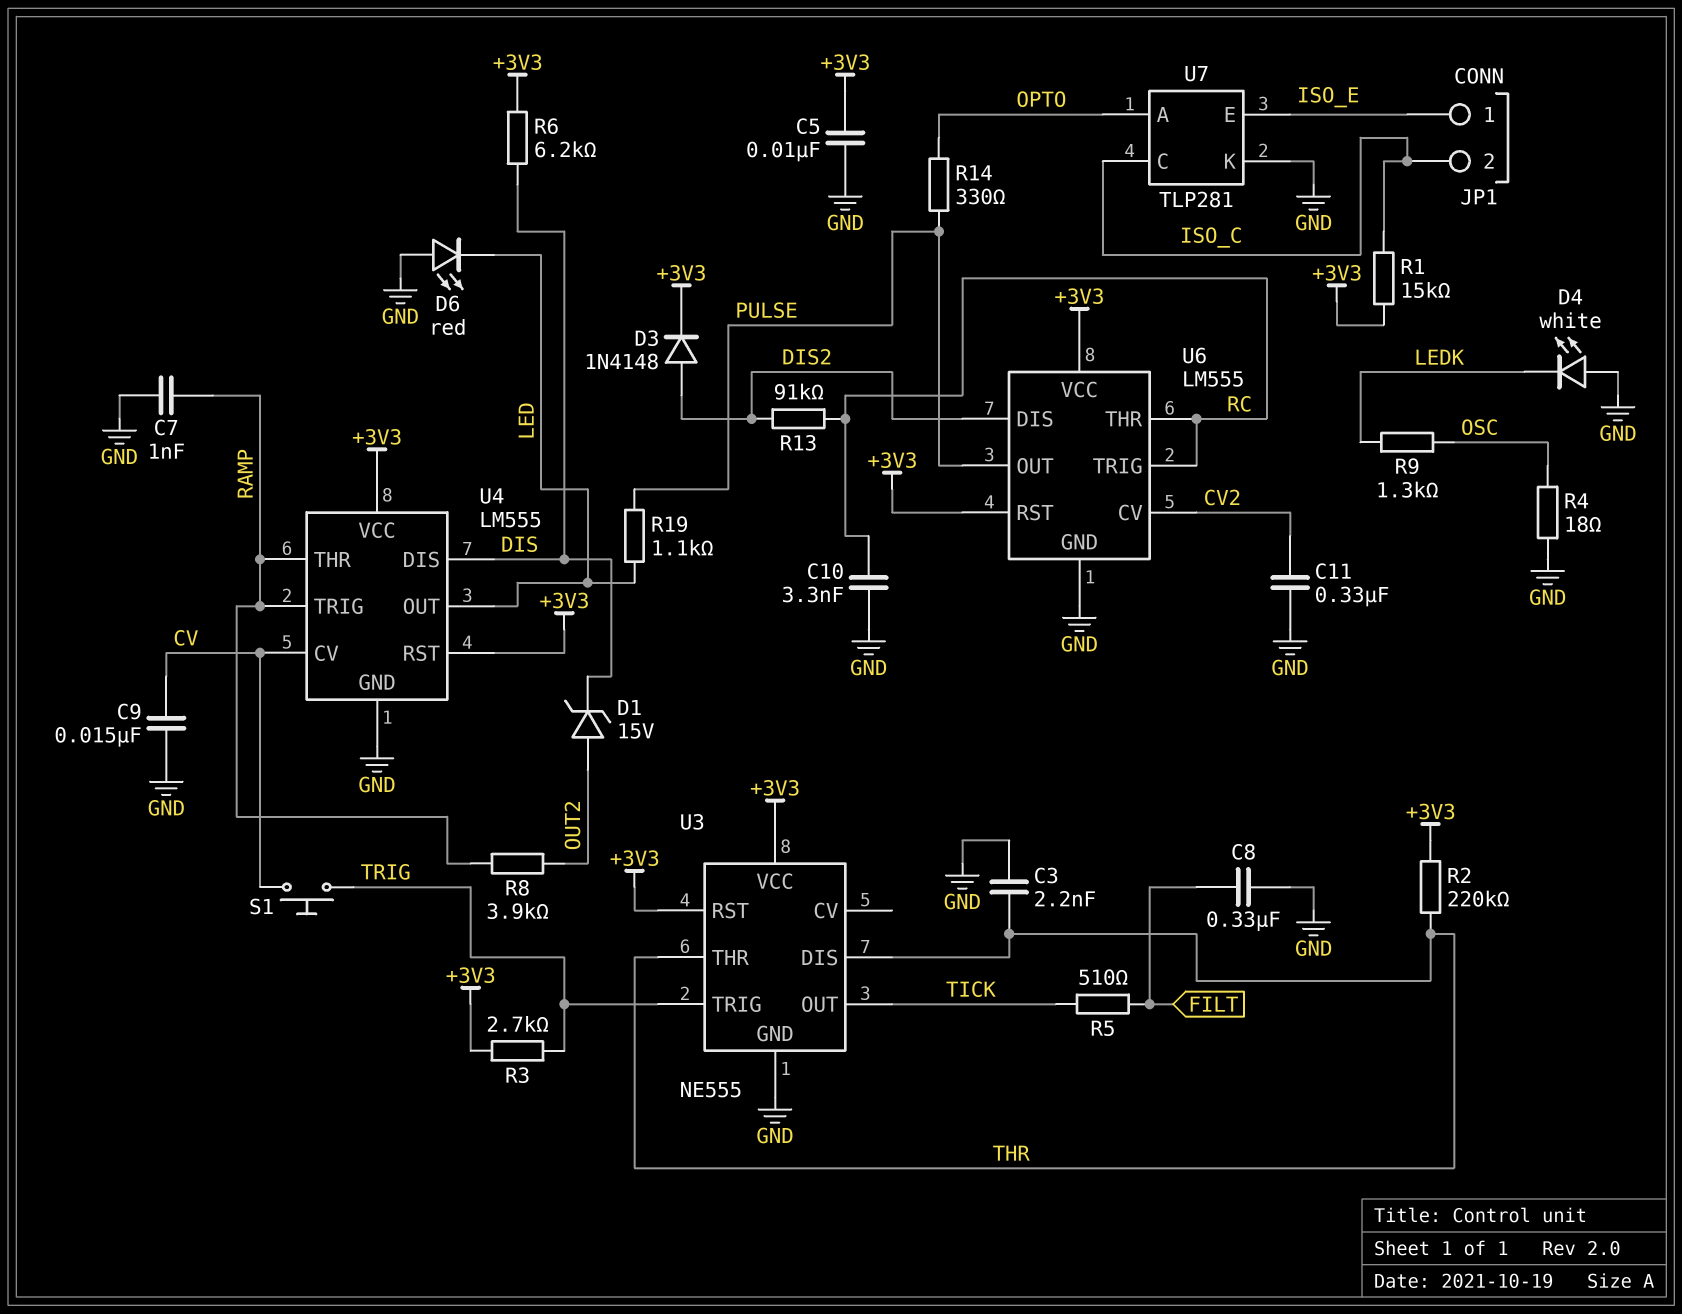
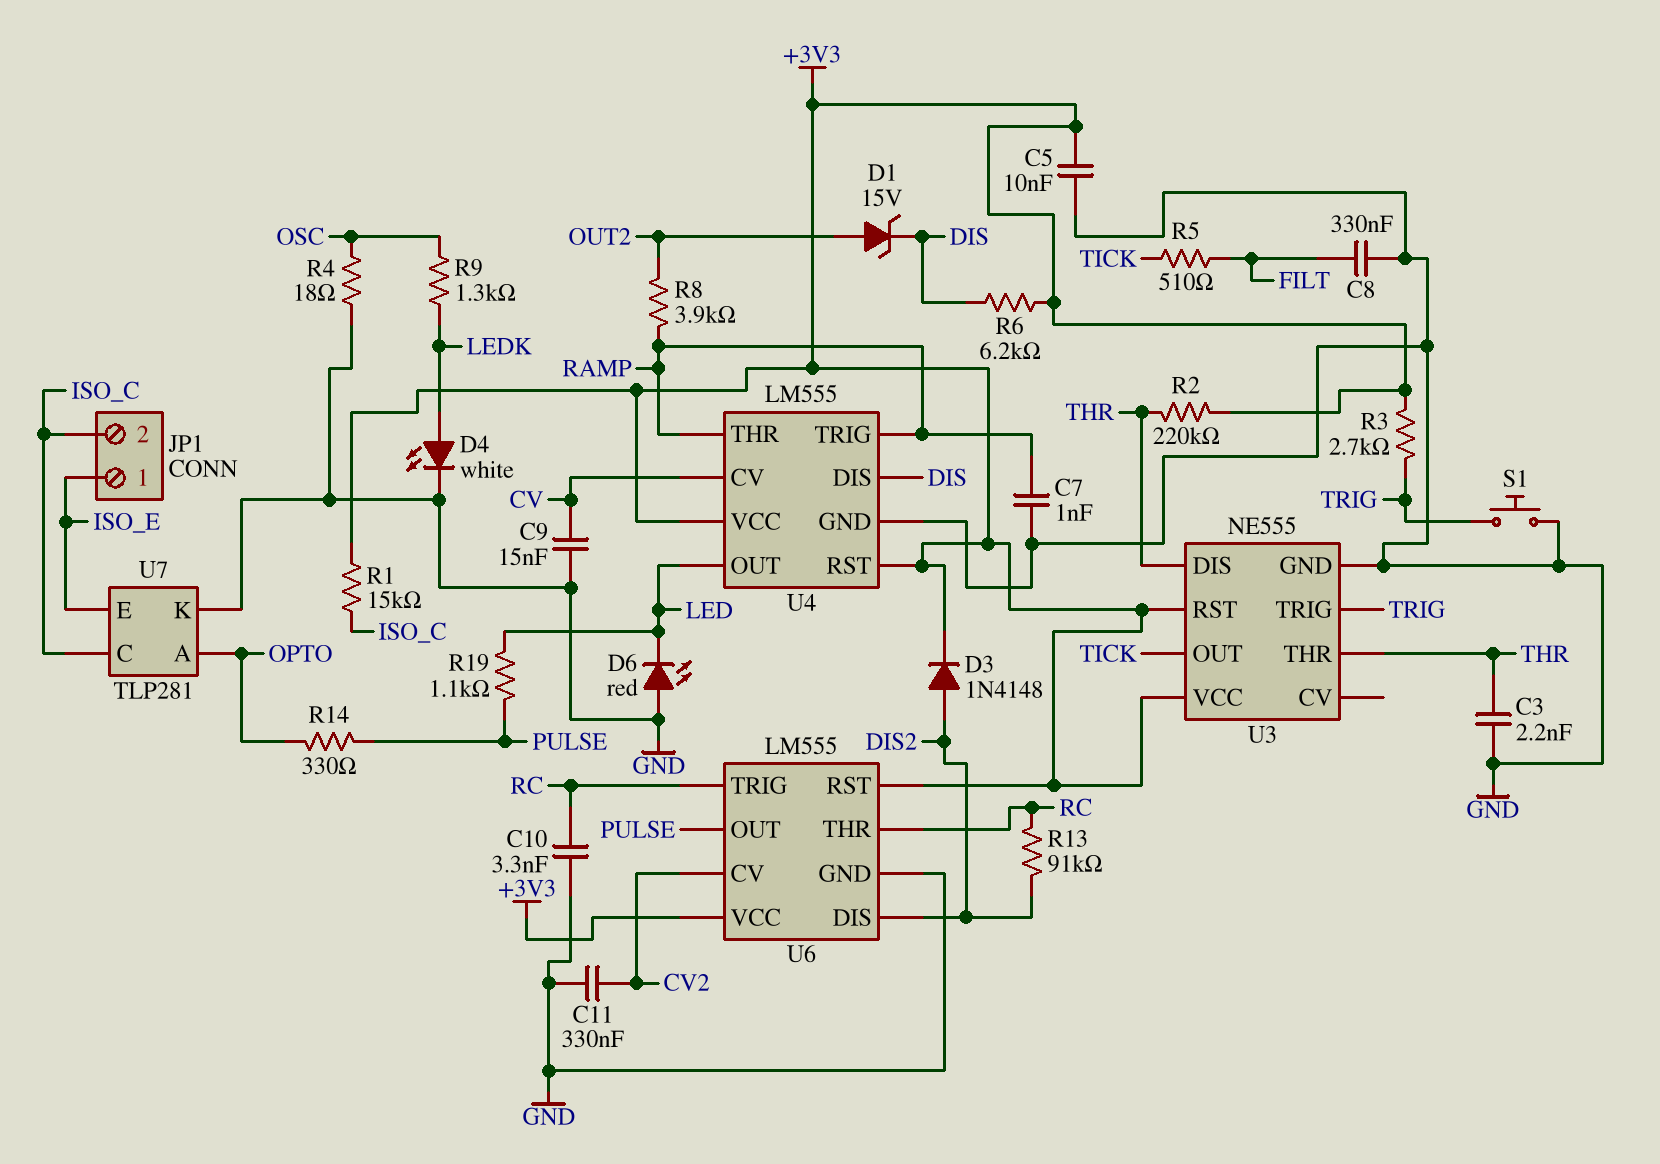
D4: LED white (A GND, K LEDK) -> LED white (A LEDK, K GND)
S1: button (CV, TRIG) -> button (GND, TRIG)

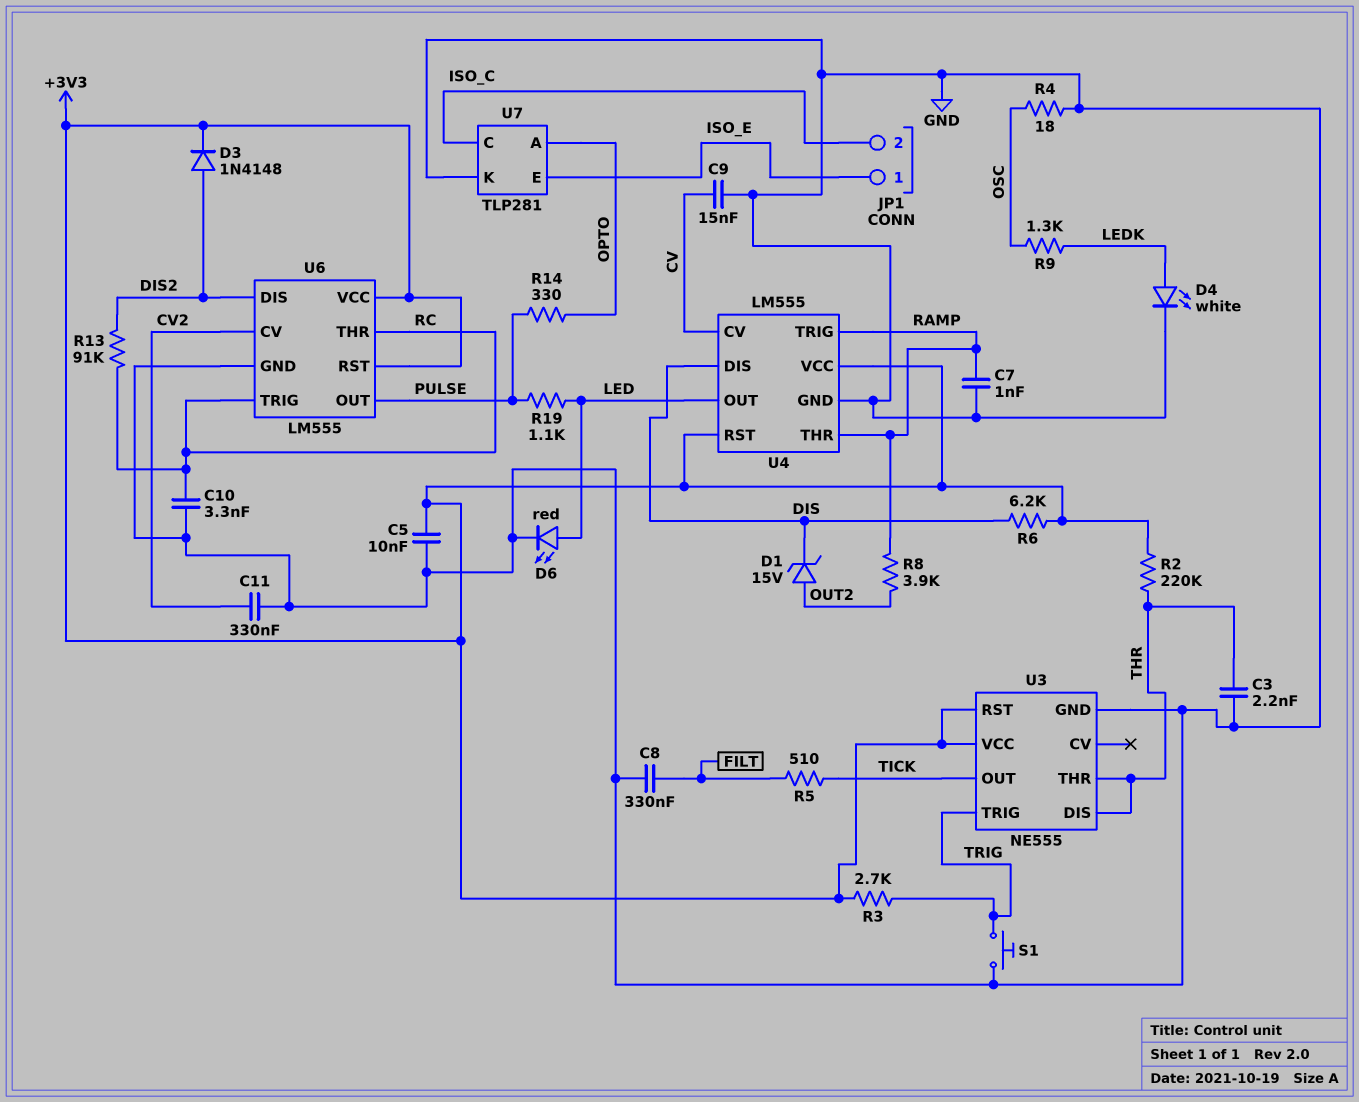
D6: LED red (A GND, K LED) -> LED red (A LED, K GND)
R1: 15k (+3V3, ISO_C) -> none

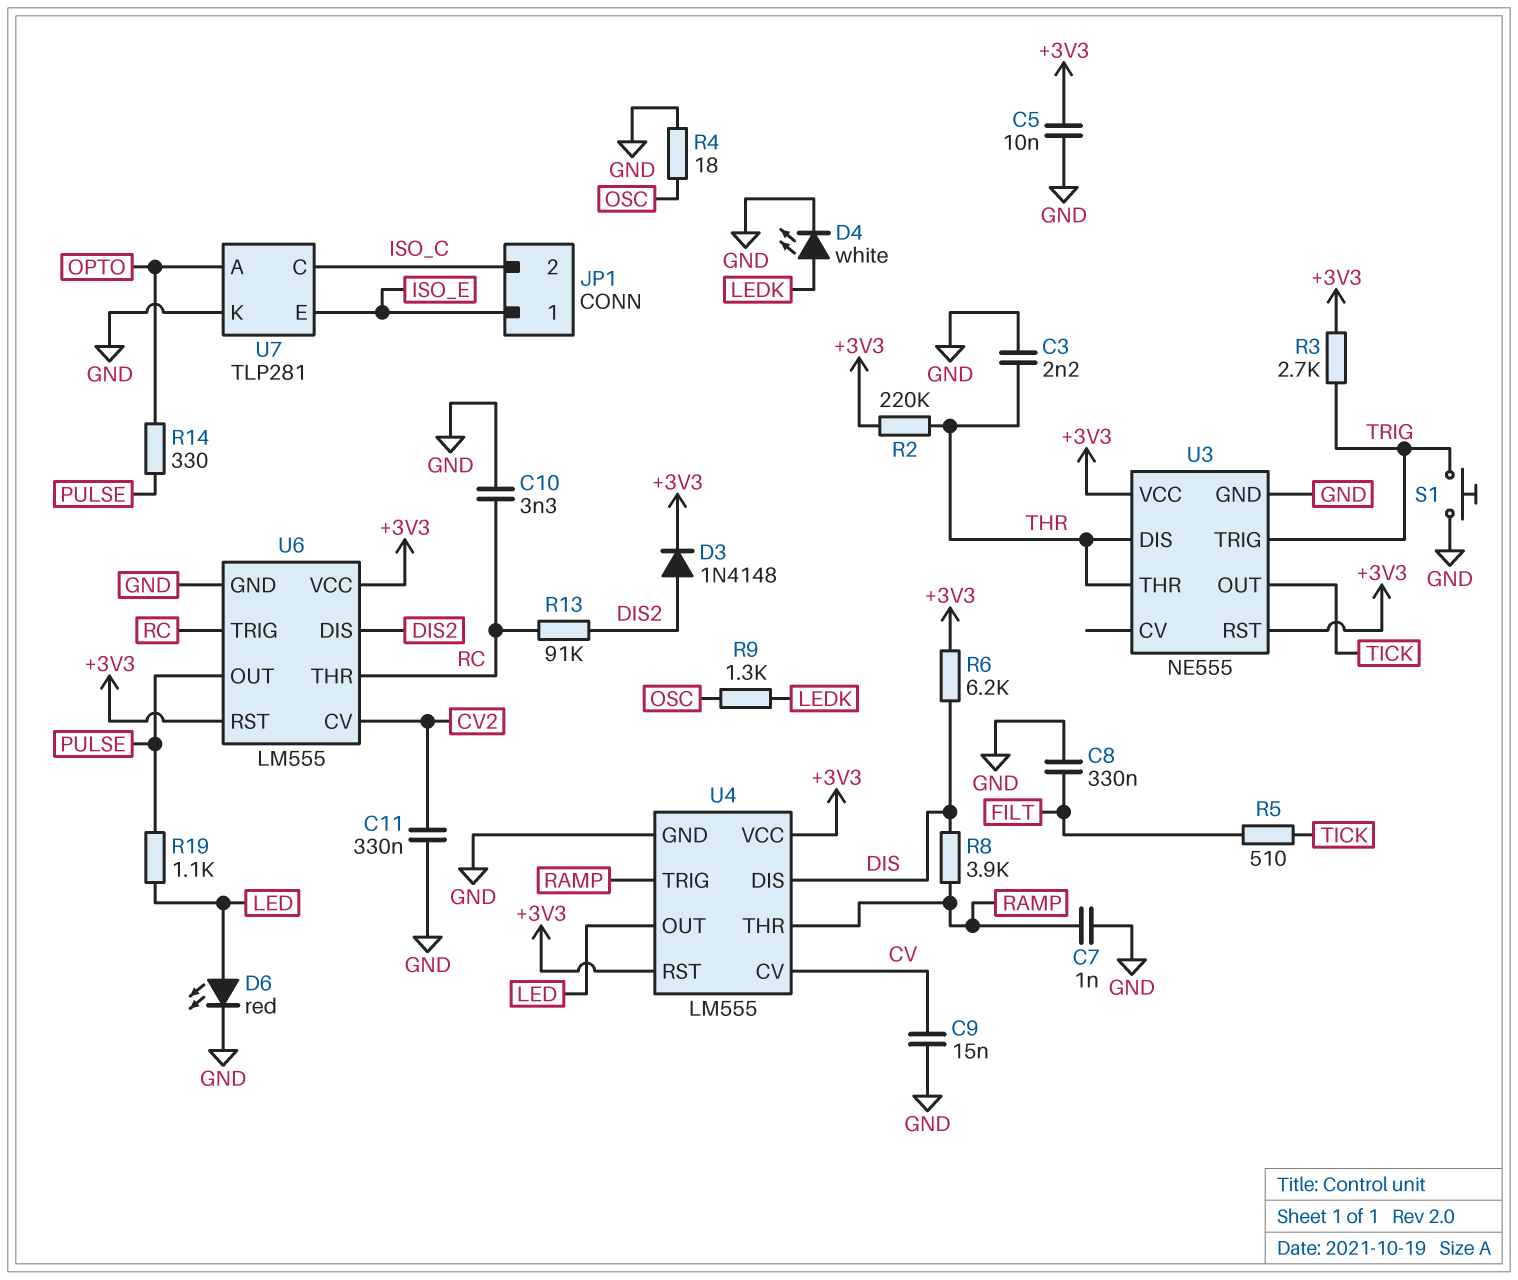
D1: zener 15V (A OUT2, K DIS) -> none
R8: 3.9k (OUT2, RAMP) -> 3.9k (DIS, RAMP)

